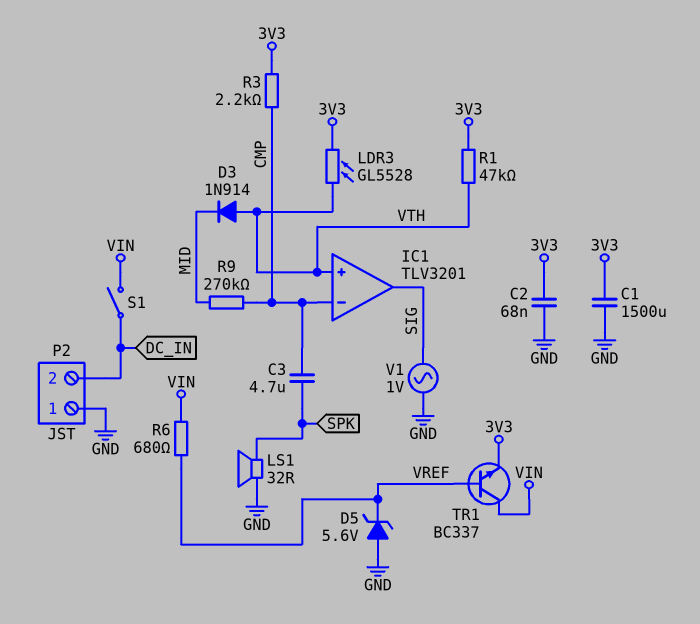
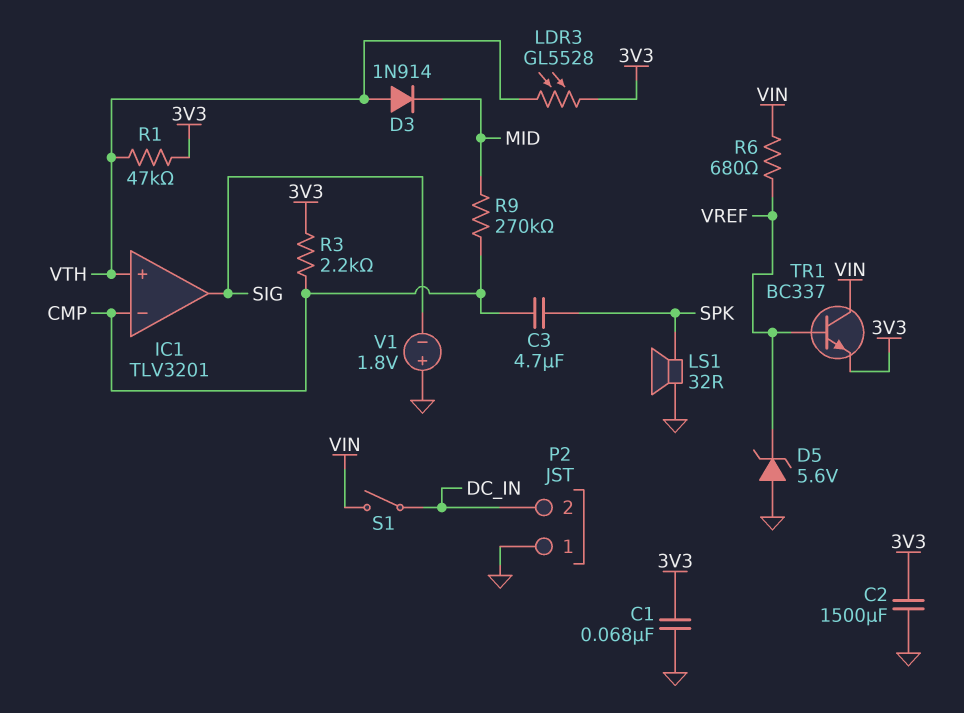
C1: 1500uF (3V3, GND) -> 68nF (3V3, GND)
C2: 68nF (3V3, GND) -> 1500uF (3V3, GND)
V1: AC 1V (GND, SIG) -> 1.8V (plus GND, minus SIG)

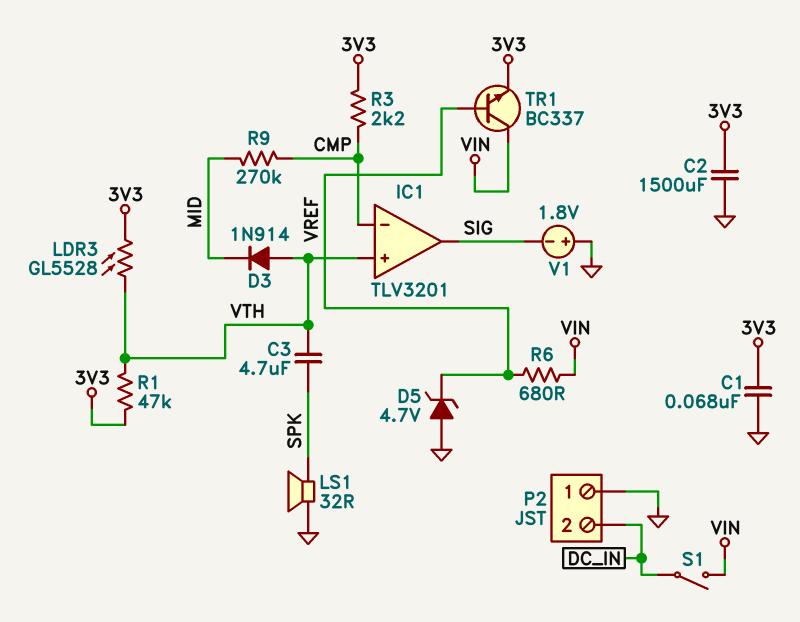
C3: 4.7uF (CMP, SPK) -> 4.7uF (SPK, VTH)
D5: zener 5.6V (A GND, K VREF) -> zener 4.7V (A GND, K VREF)

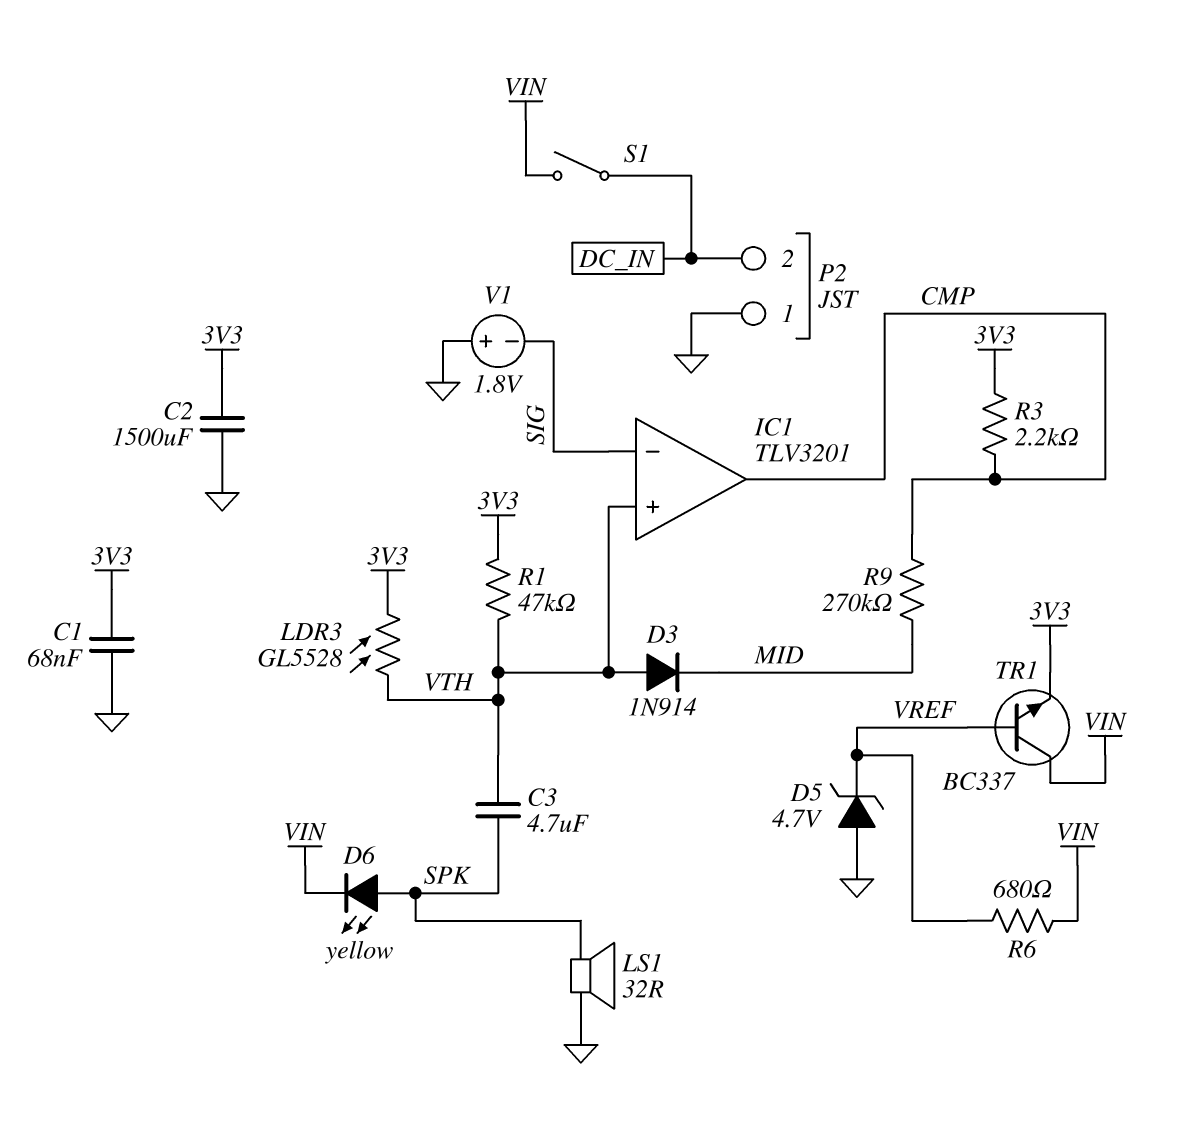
D6: none -> LED yellow (A SPK, K VIN)
IC1 pin in-: CMP -> SIG
IC1 pin out: SIG -> CMP

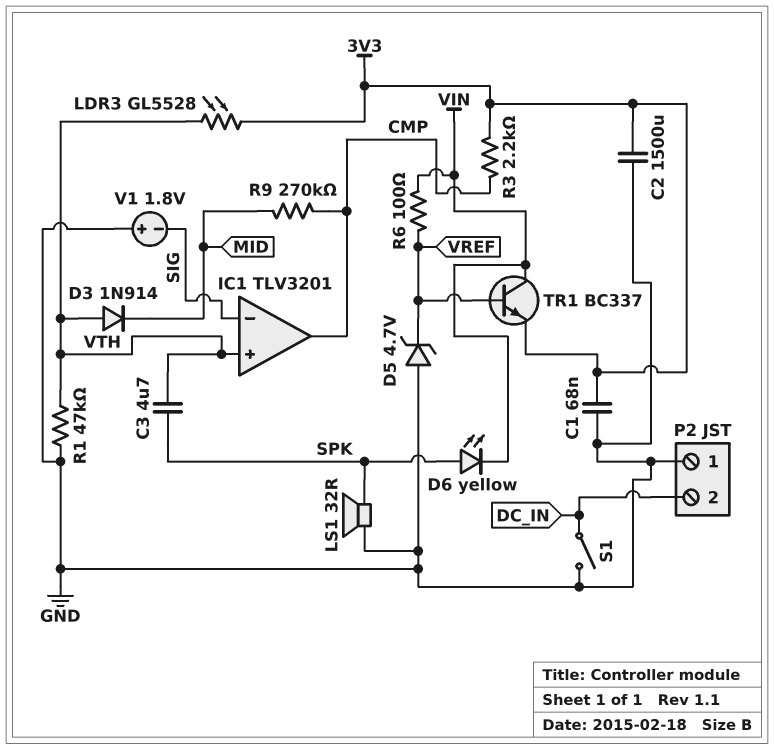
R1: 47k (3V3, VTH) -> 47k (GND, VTH)
R6: 680 (VIN, VREF) -> 100 (VIN, VREF)
S1: switch (DC_IN, VIN) -> switch (DC_IN, GND)

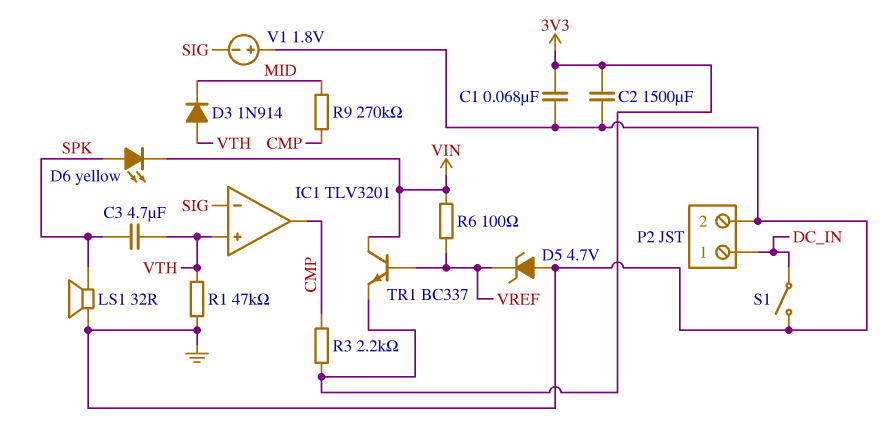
LDR3: GL5528 (3V3, VTH) -> none
P2 pin 1: GND -> DC_IN
P2 pin 2: DC_IN -> GND

